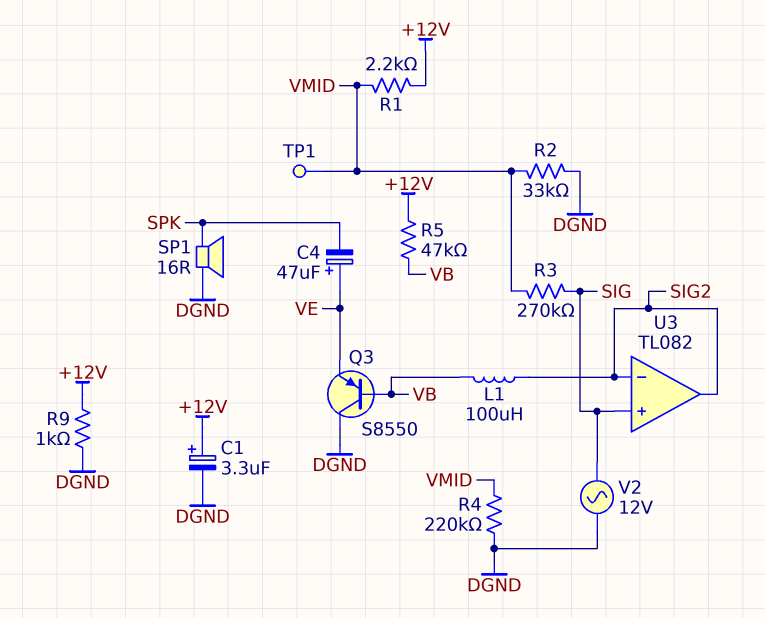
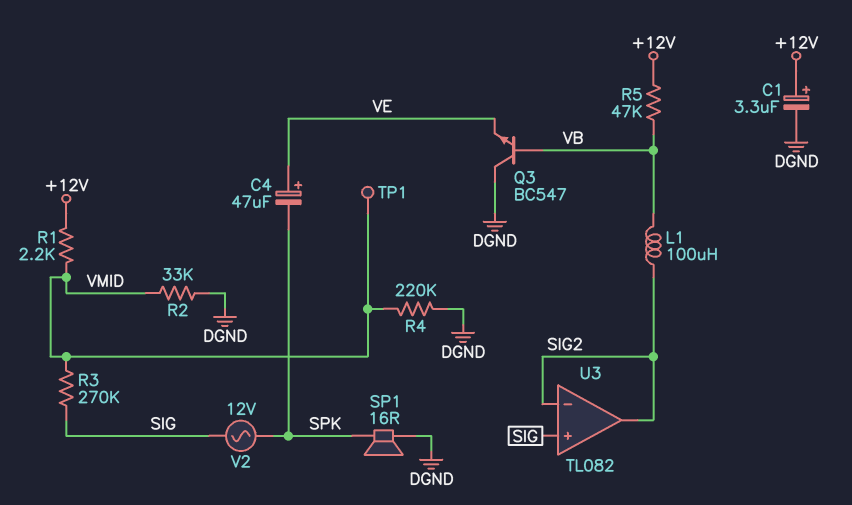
Q3: PNP S8550 (B VB, C DGND, E VE) -> NPN BC547 (B VB, C DGND, E VE)
R9: 1k (+12V, DGND) -> none
V2: AC 12V (DGND, SIG) -> AC 12V (SIG, SPK)

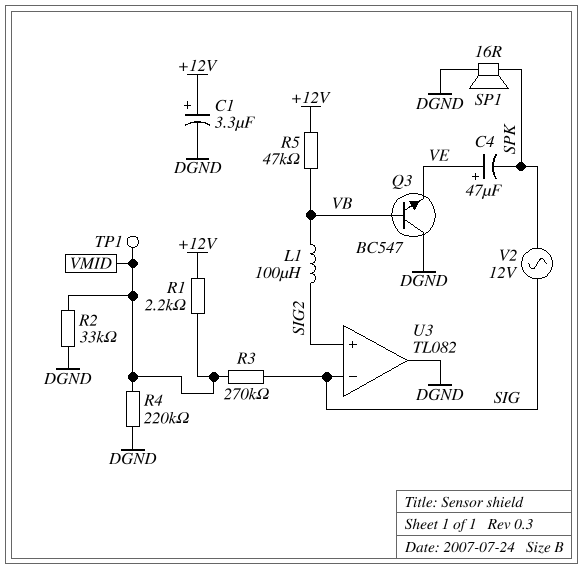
U3 pin in+: SIG -> SIG2
U3 pin in-: SIG2 -> SIG
U3 pin out: SIG2 -> DGND

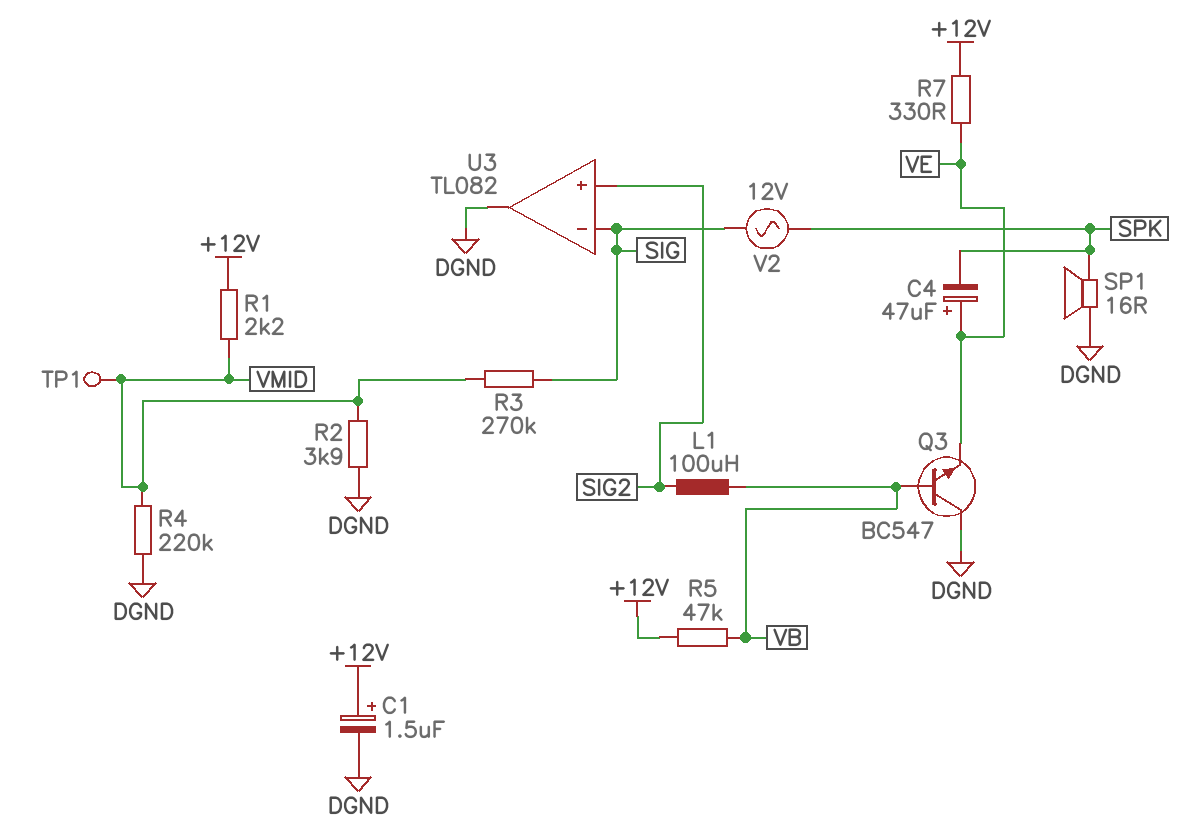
C1: 3.3uF (plus +12V, minus DGND) -> 1.5uF (plus +12V, minus DGND)
R2: 33k (DGND, VMID) -> 3.9k (DGND, VMID)
R7: none -> 330 (+12V, VE)

